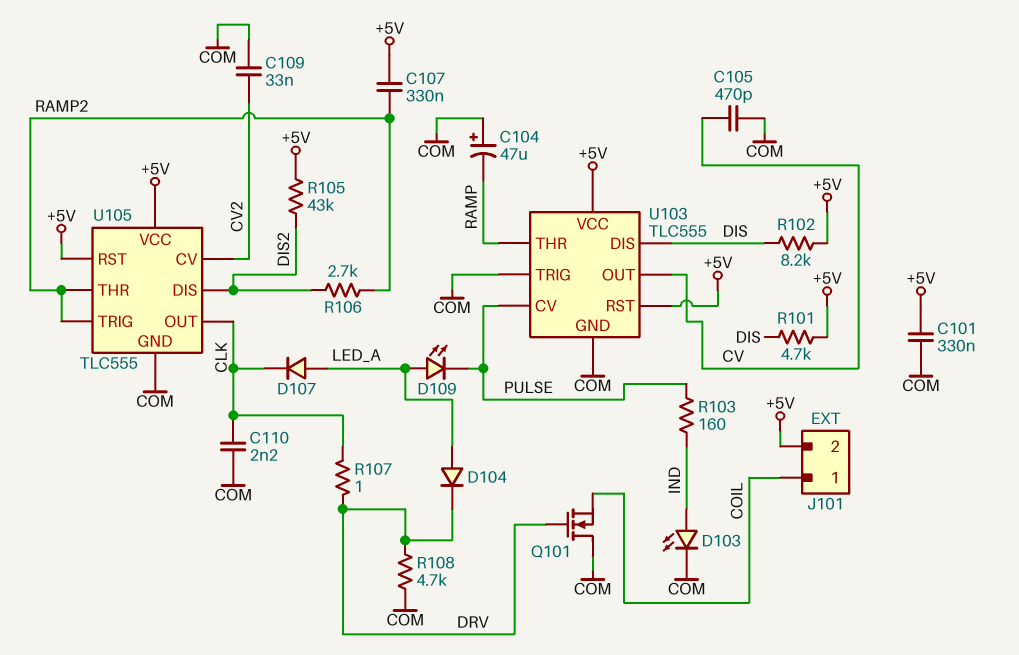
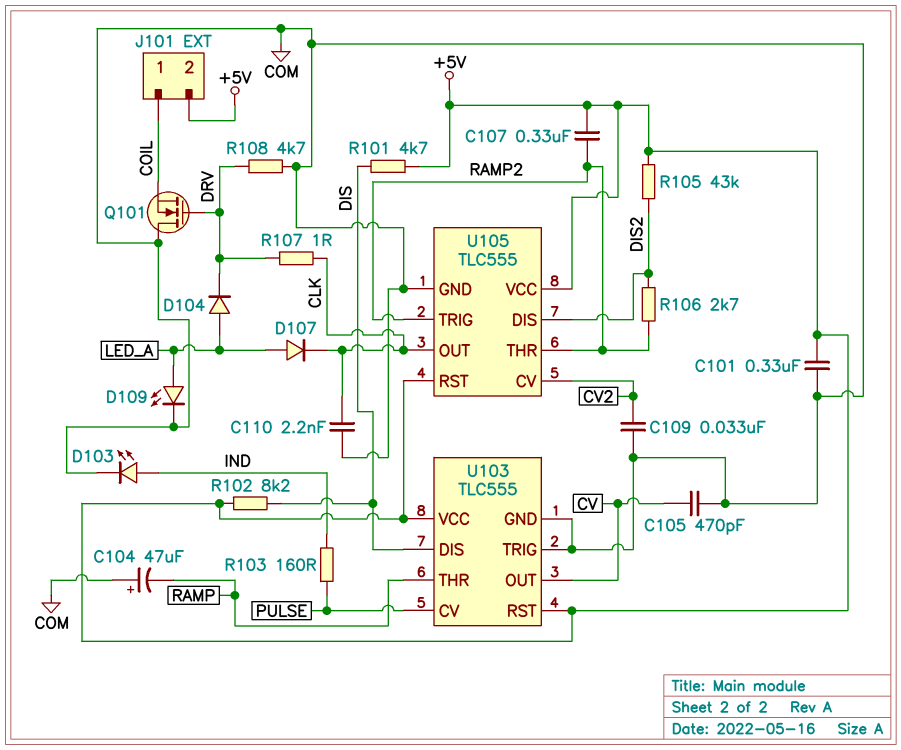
D109: LED (A LED_A, K PULSE) -> LED (A LED_A, K COM)

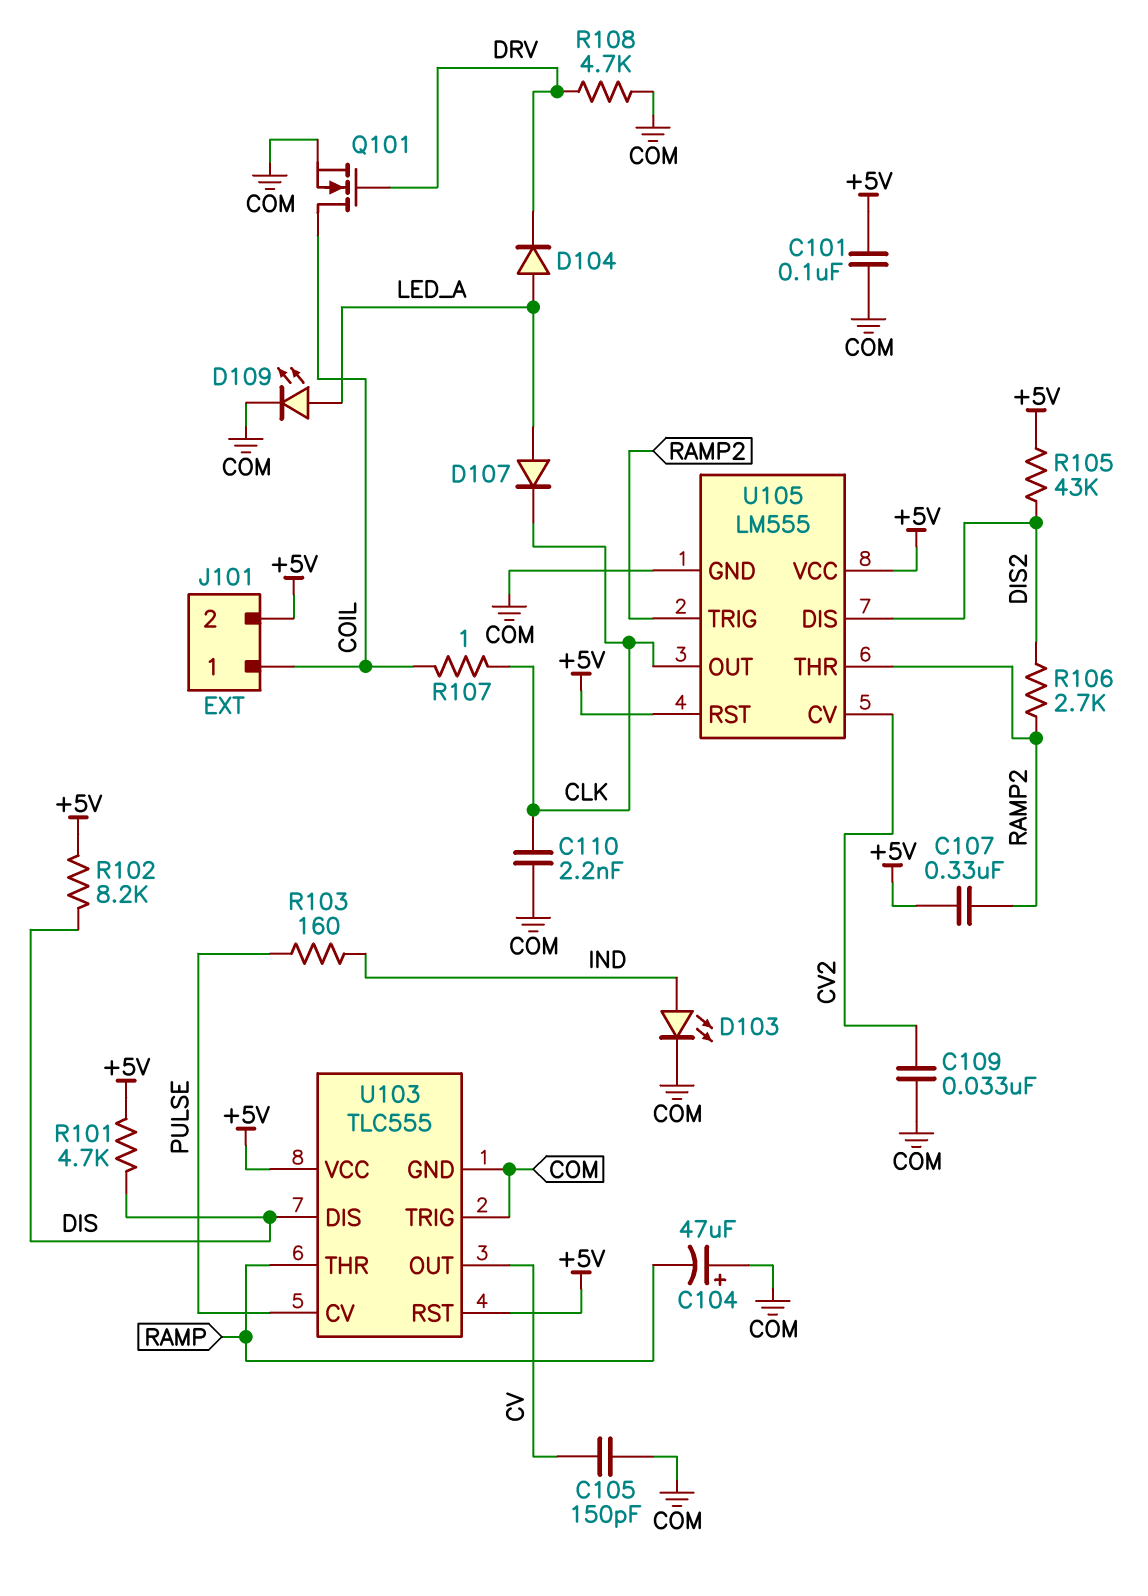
C101: 330nF (+5V, COM) -> 100nF (+5V, COM)
C105: 470pF (COM, CV) -> 150pF (COM, CV)
Q101: NMOS (G DRV, D COM, S COIL) -> NMOS (G DRV, D COIL, S COM)
R107: 1 (CLK, DRV) -> 1 (CLK, COIL)
U105: TLC555 -> LM555

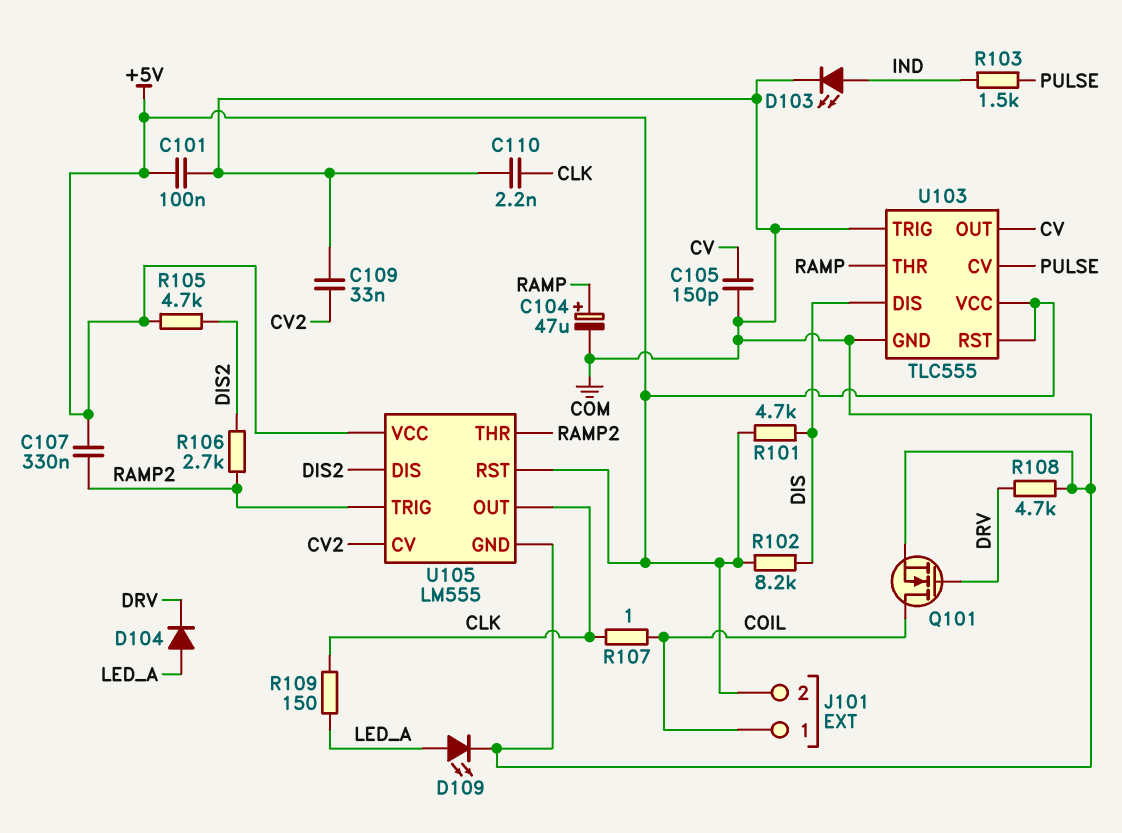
C104: 47uF (plus COM, minus RAMP) -> 47uF (plus RAMP, minus COM)
D107: diode (A LED_A, K CLK) -> none
R103: 160 (IND, PULSE) -> 1.5k (IND, PULSE)
R105: 43k (+5V, DIS2) -> 4.7k (+5V, DIS2)
R109: none -> 150 (CLK, LED_A)

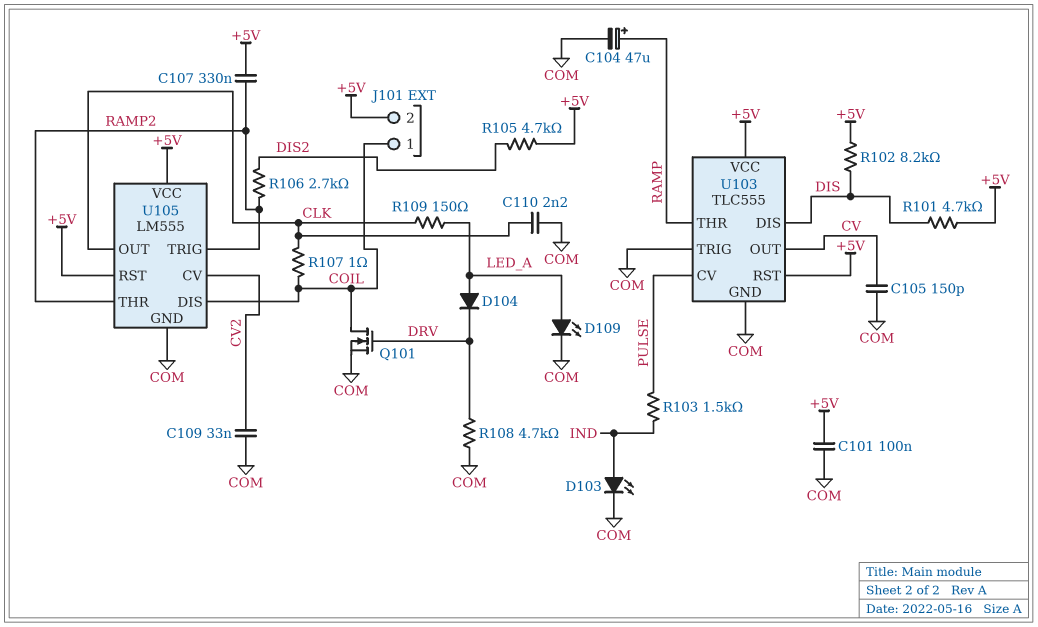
U105 pin DIS: DIS2 -> COIL

